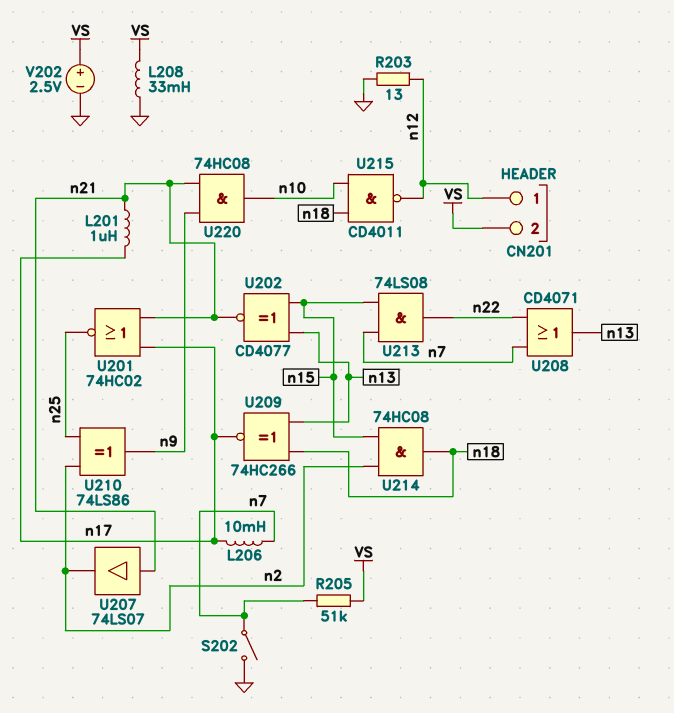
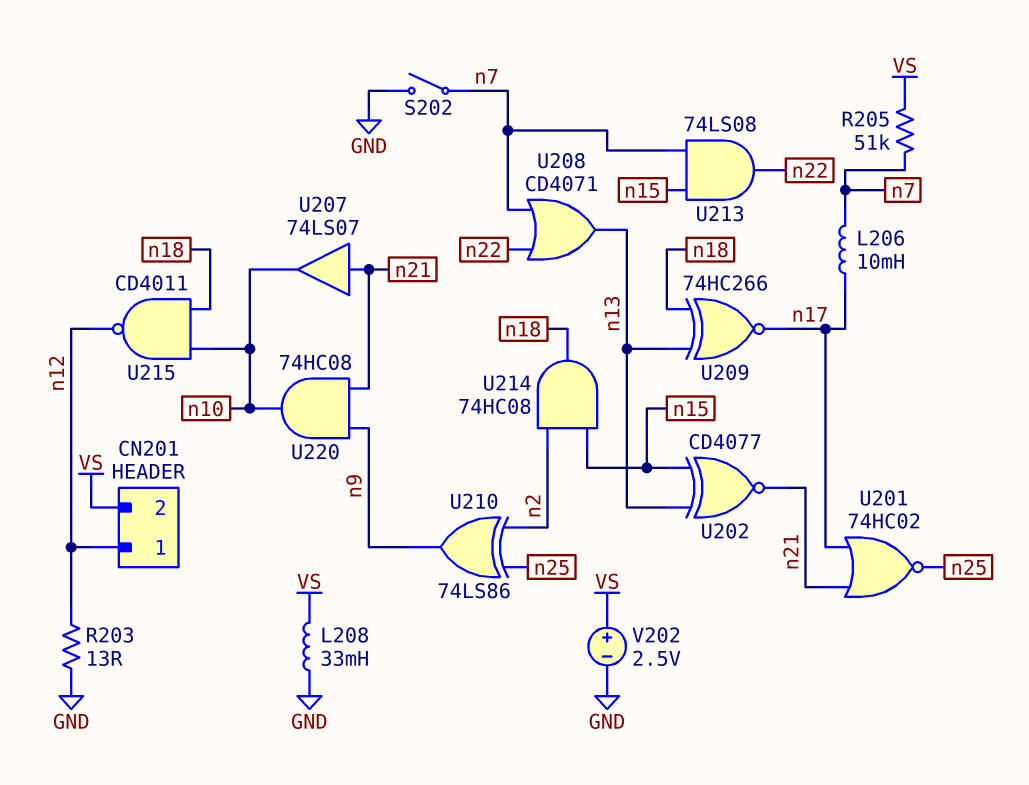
L201: 1uH (n17, n21) -> none
U207: buffer 74LS07 (in n21, out n2) -> buffer 74LS07 (in n21, out n10)

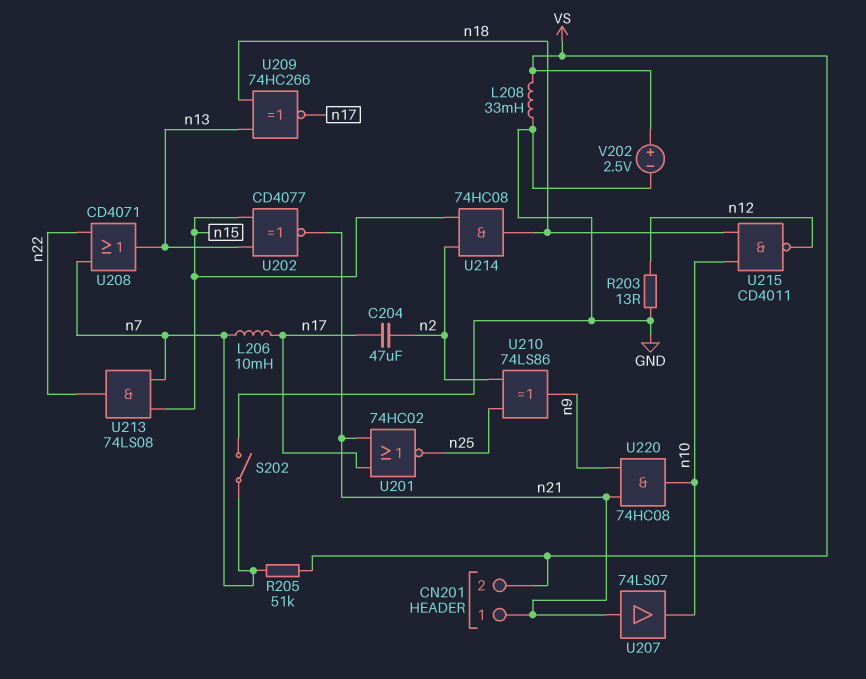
C204: none -> 47uF (n2, n17)
CN201 pin 1: n12 -> n21

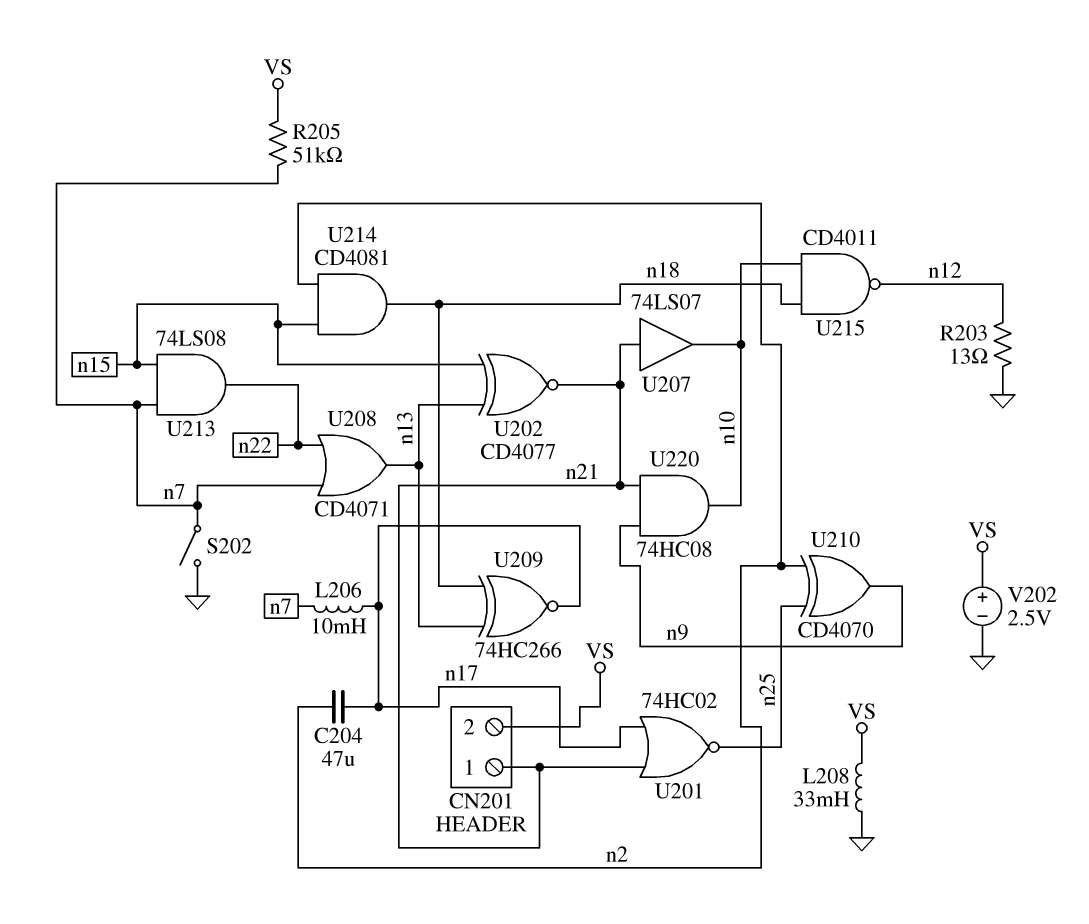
U210: XOR 74LS86 (in n2, in n25, out n9) -> XOR CD4070 (in n2, in n25, out n9)
U214: AND 74HC08 (in n2, in n15, out n18) -> AND CD4081 (in n2, in n15, out n18)

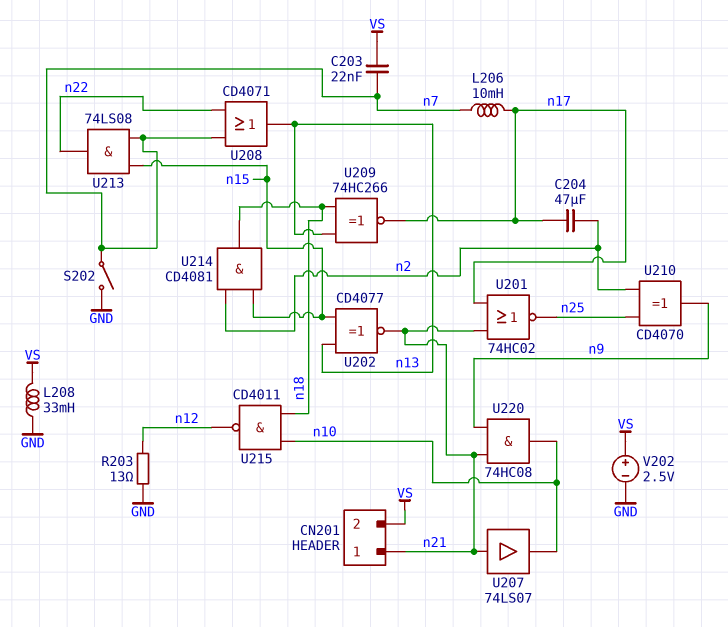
C203: none -> 22nF (VS, n7)
R205: 51k (VS, n7) -> none

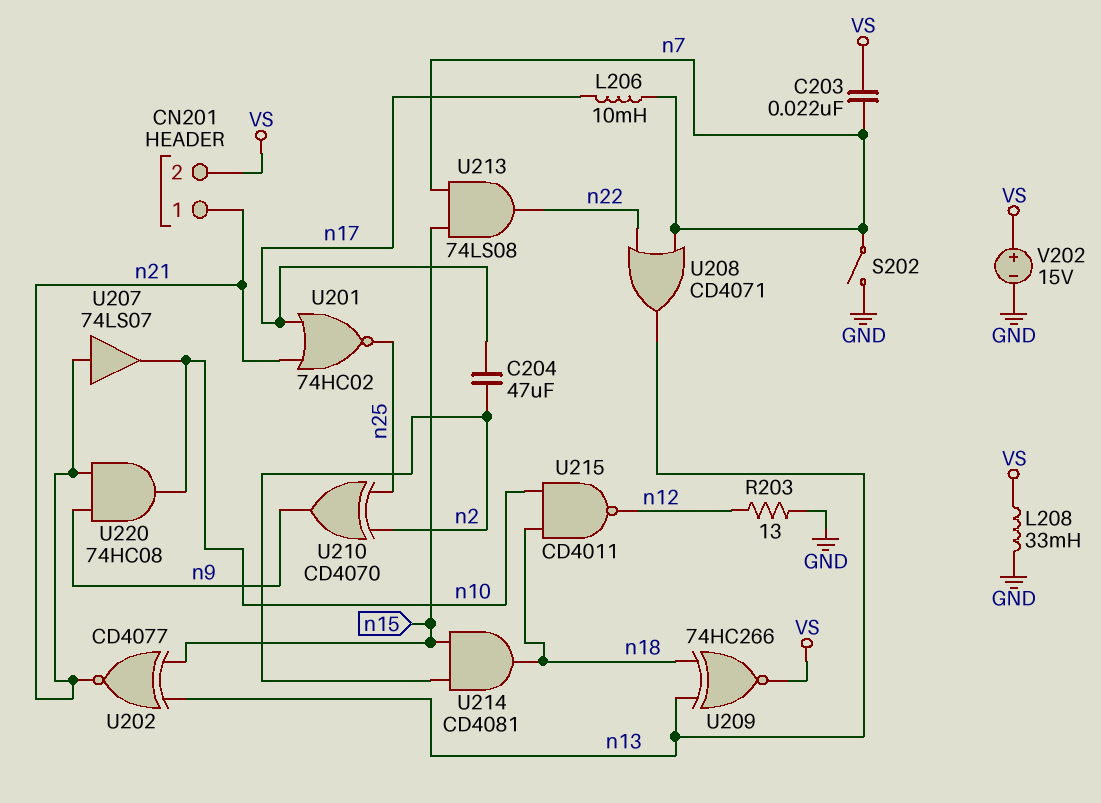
U209: XNOR 74HC266 (in n13, in n18, out n17) -> XNOR 74HC266 (in n13, in n18, out VS)
V202: 2.5V (plus VS, minus GND) -> 15V (plus VS, minus GND)

